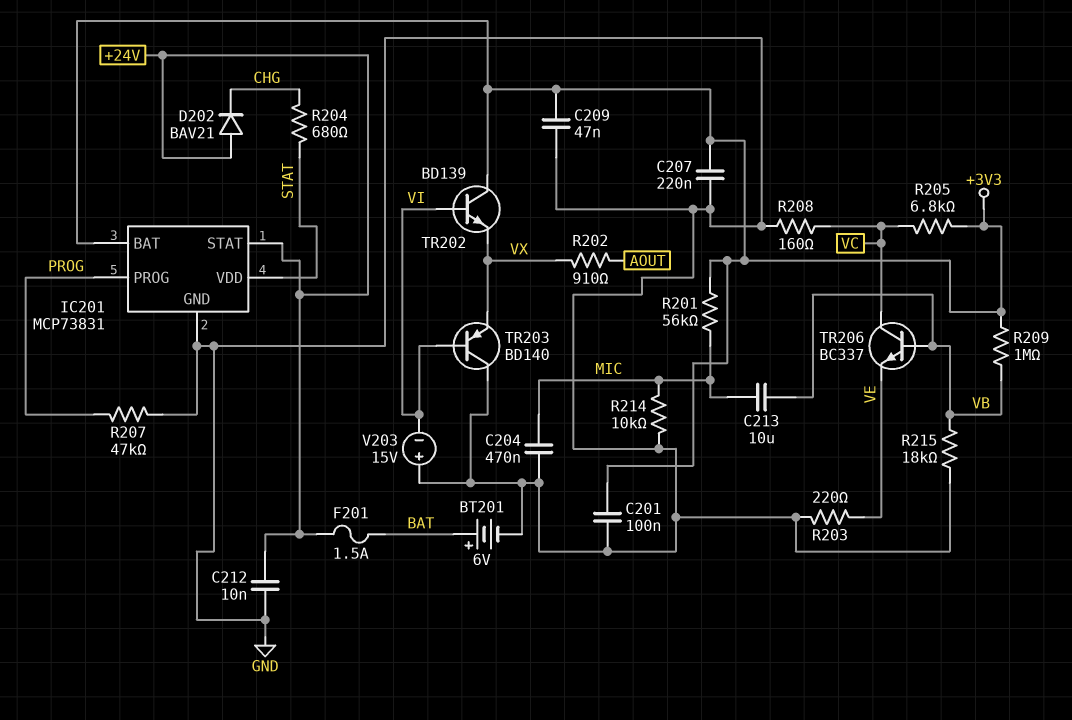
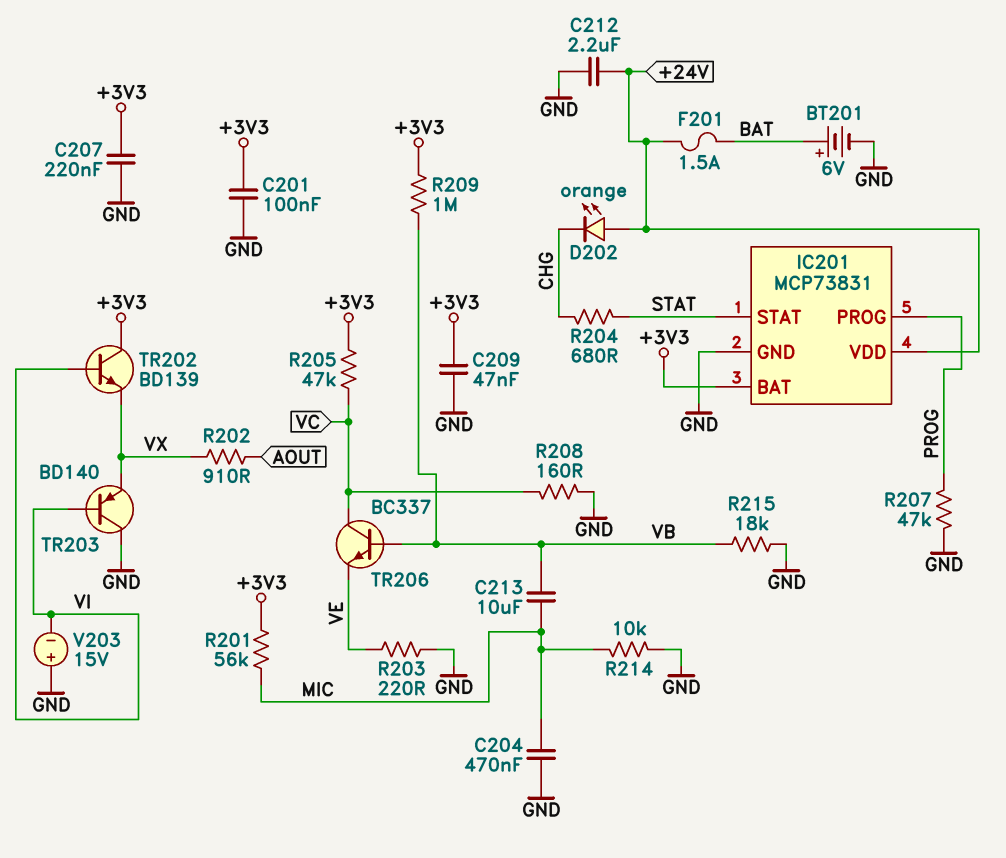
C212: 10nF (+24V, GND) -> 2.2uF (+24V, GND)
D202: diode BAV21 (A +24V, K CHG) -> LED orange (A +24V, K CHG)
IC201 pin STAT: +24V -> STAT
IC201 pin VDD: STAT -> +24V
R205: 6.8k (+3V3, VC) -> 47k (+3V3, VC)

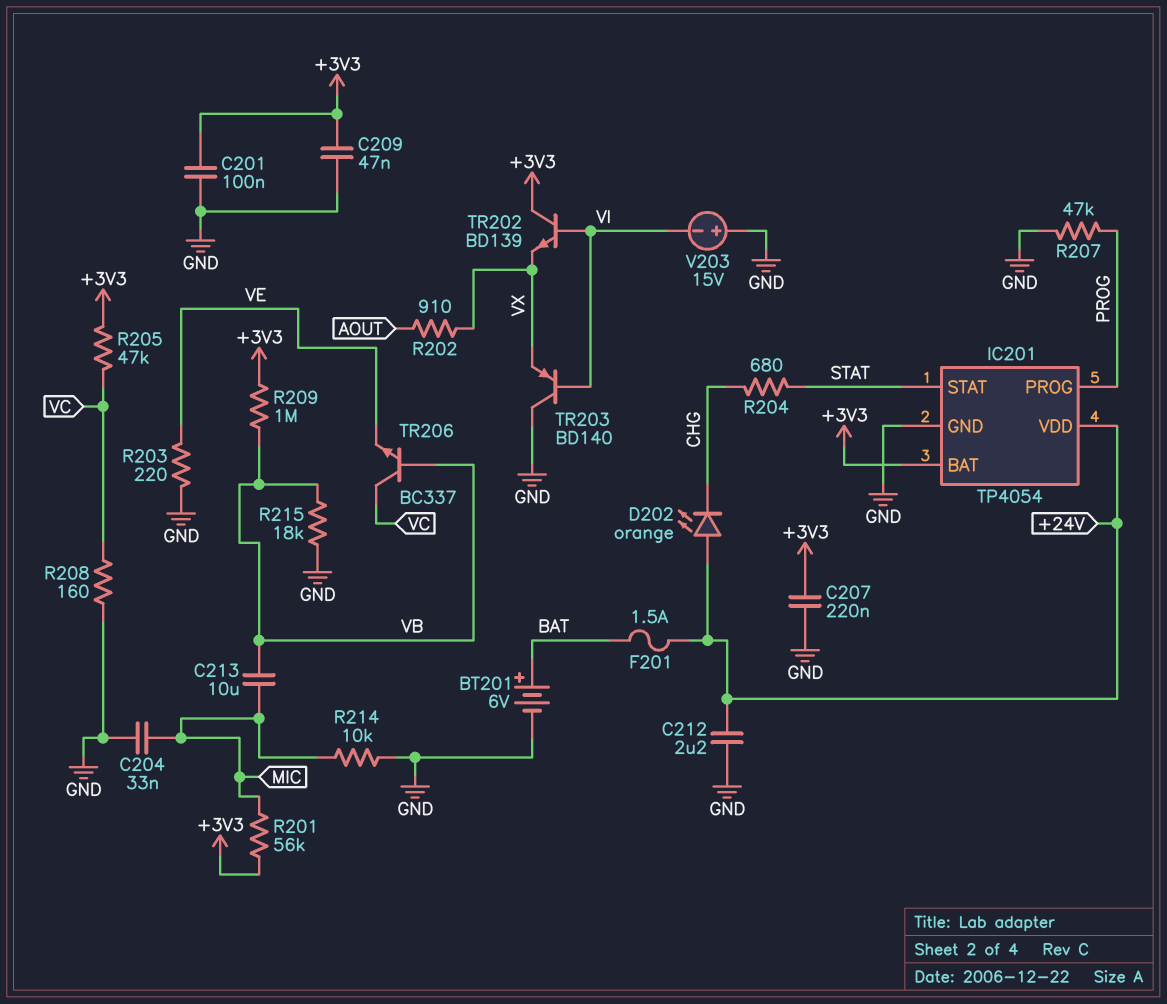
C204: 470nF (GND, MIC) -> 33nF (GND, MIC)
IC201: MCP73831 -> TP4054

